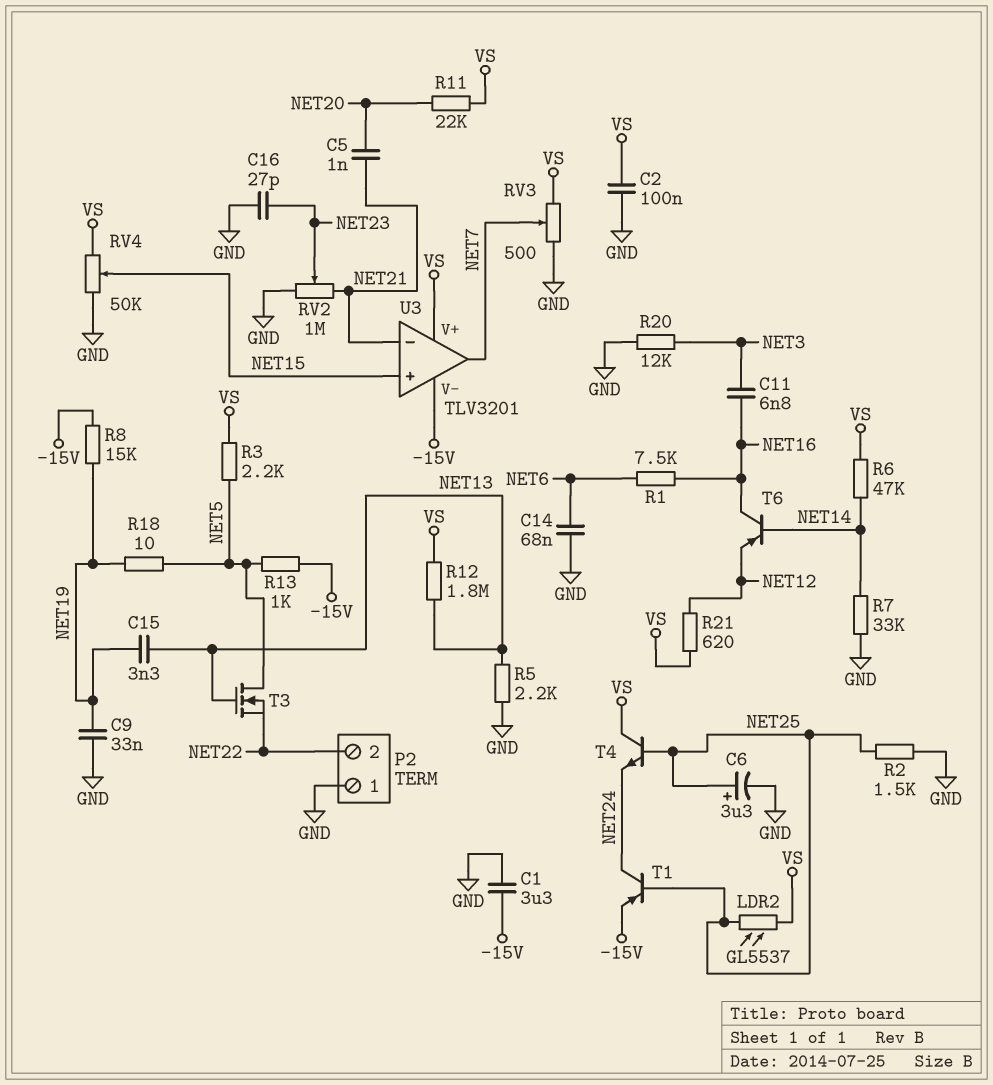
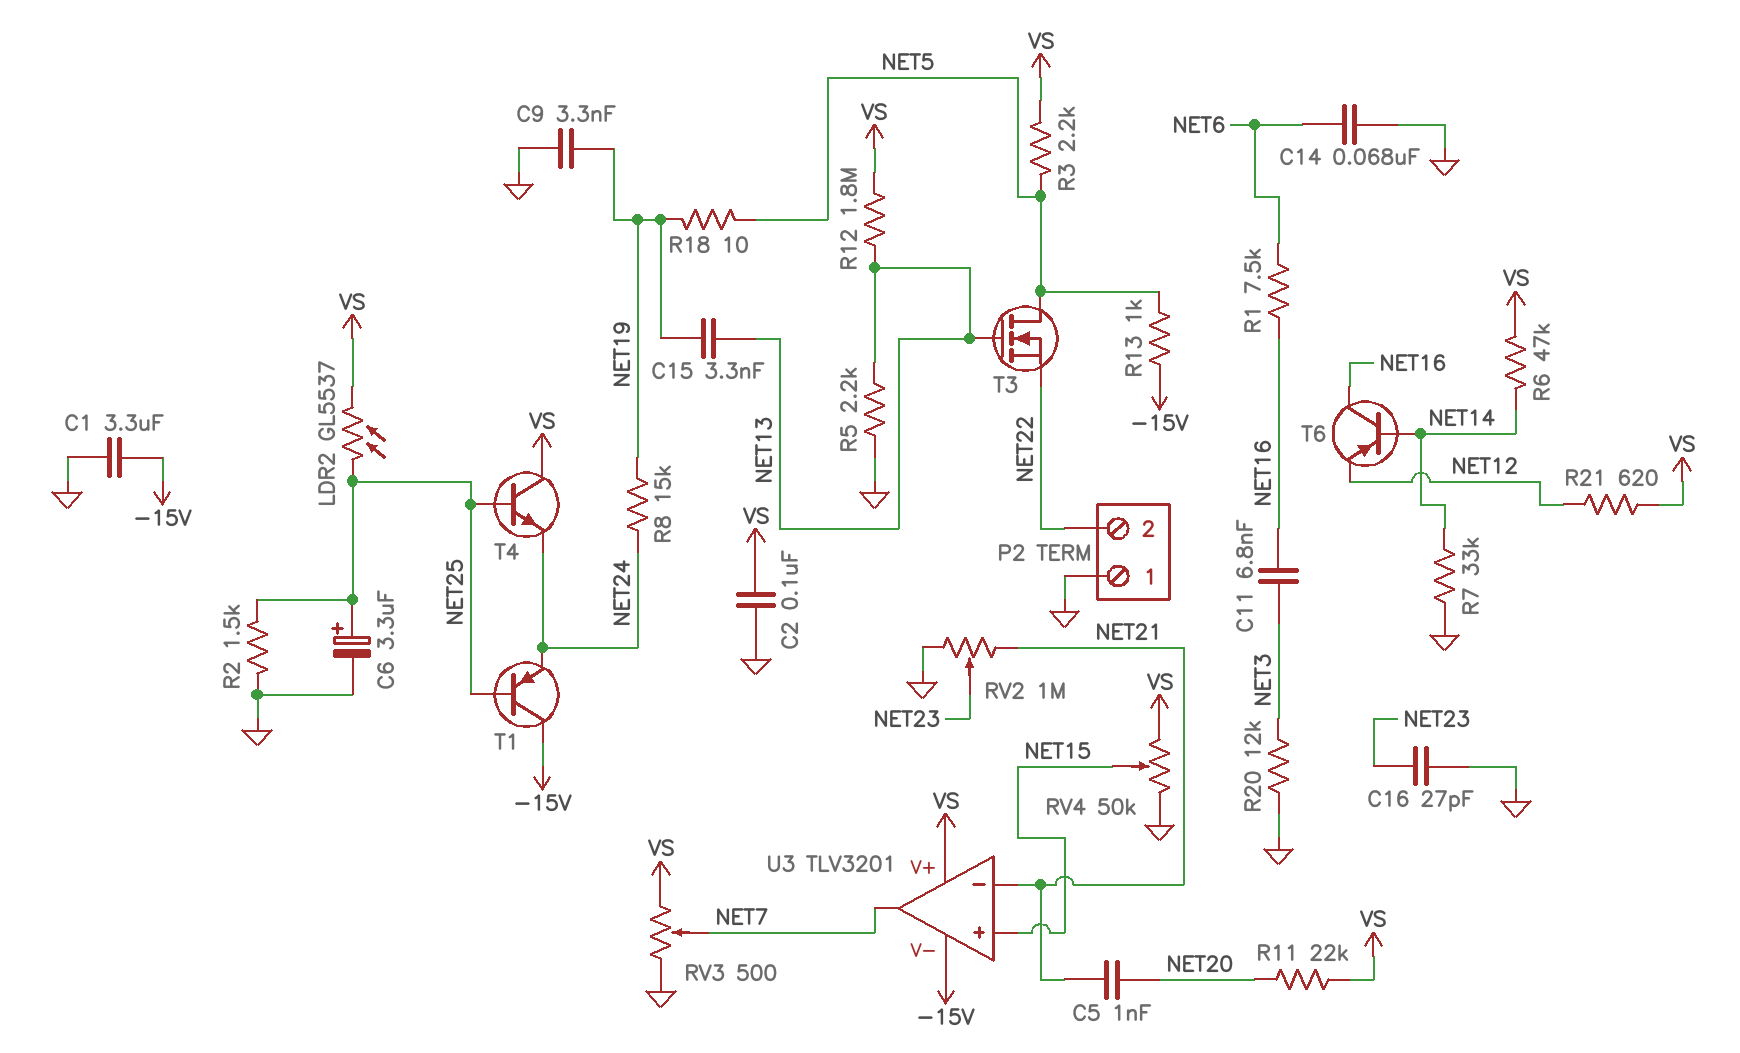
C9: 33nF (GND, NET19) -> 3.3nF (GND, NET19)
R8: 15k (-15V, NET19) -> 15k (NET19, NET24)
T1: PNP (B NET25, C NET24, E -15V) -> PNP (B NET25, C -15V, E NET24)

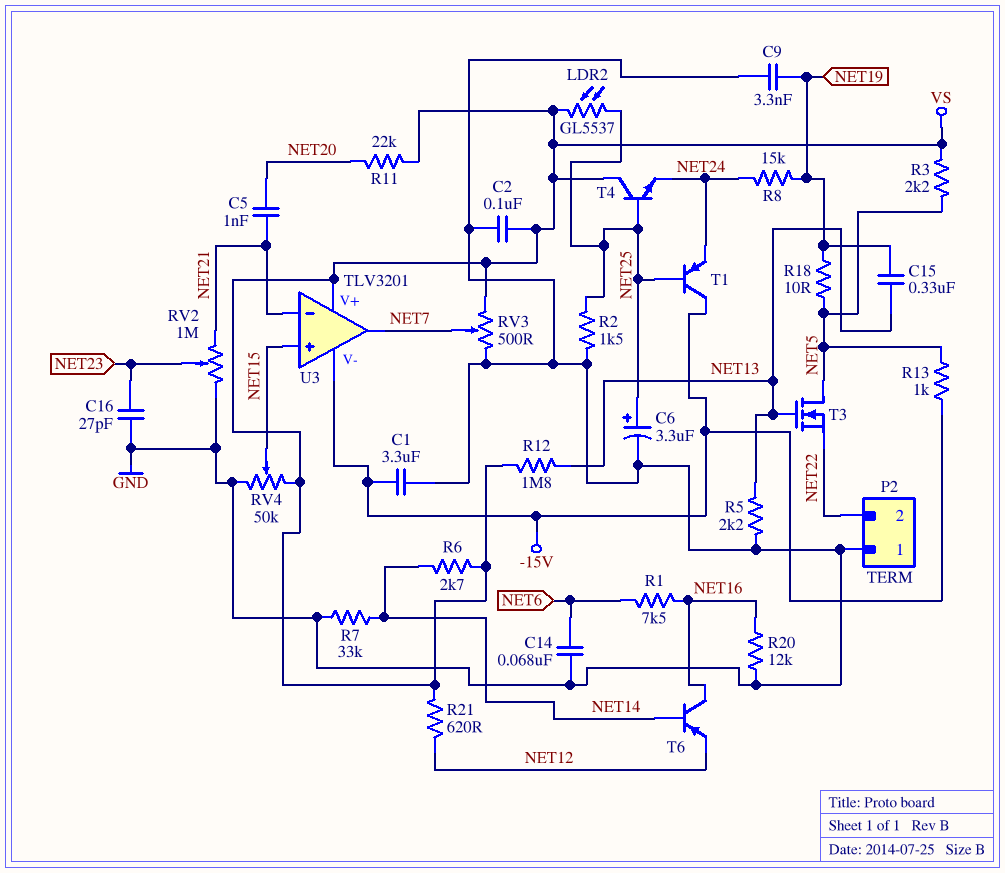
C11: 6.8nF (NET3, NET16) -> none
C15: 3.3nF (NET13, NET19) -> 330nF (NET13, NET19)
R6: 47k (NET14, VS) -> 2.7k (NET14, VS)
R20: 12k (GND, NET3) -> 12k (GND, NET16)

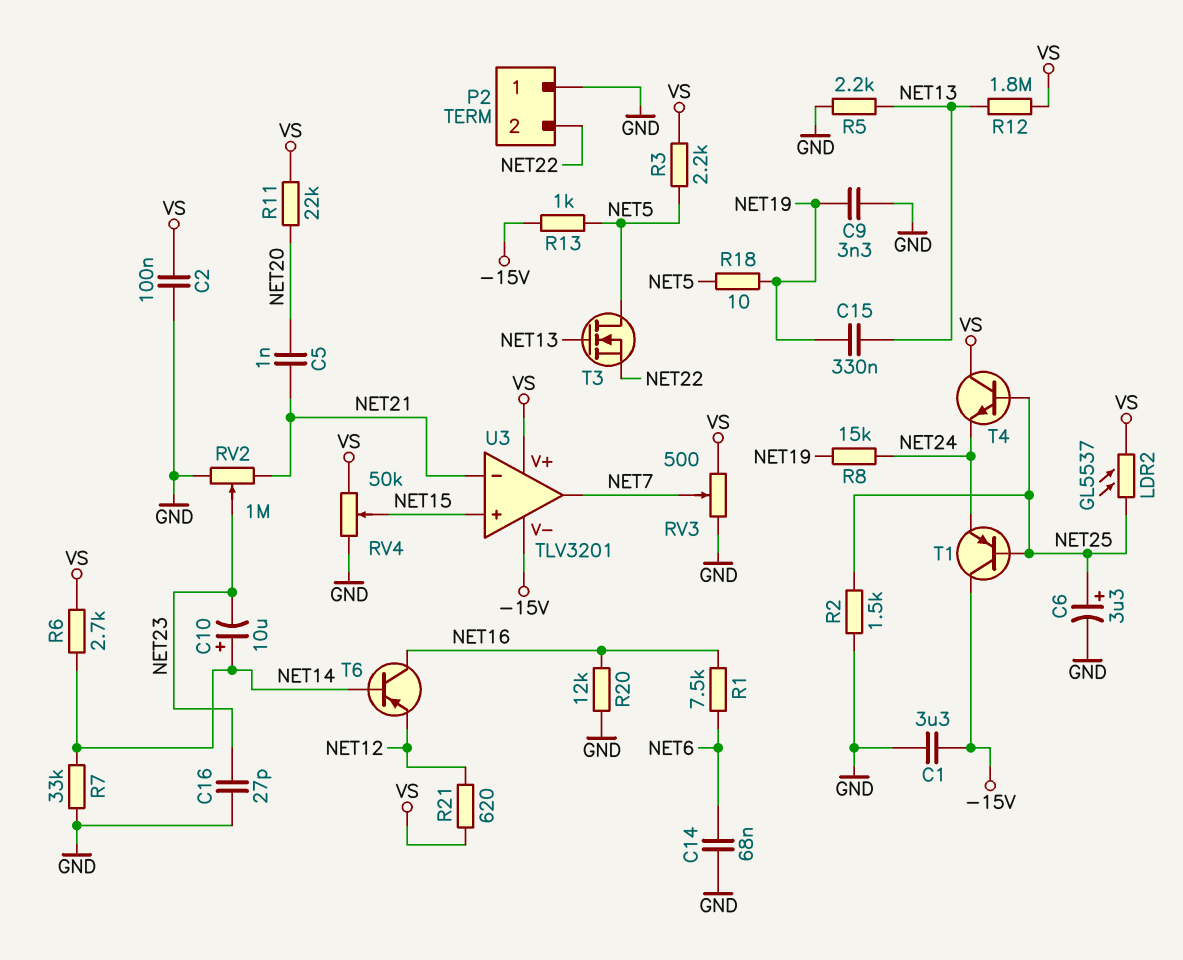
C10: none -> 10uF (plus NET14, minus NET23)

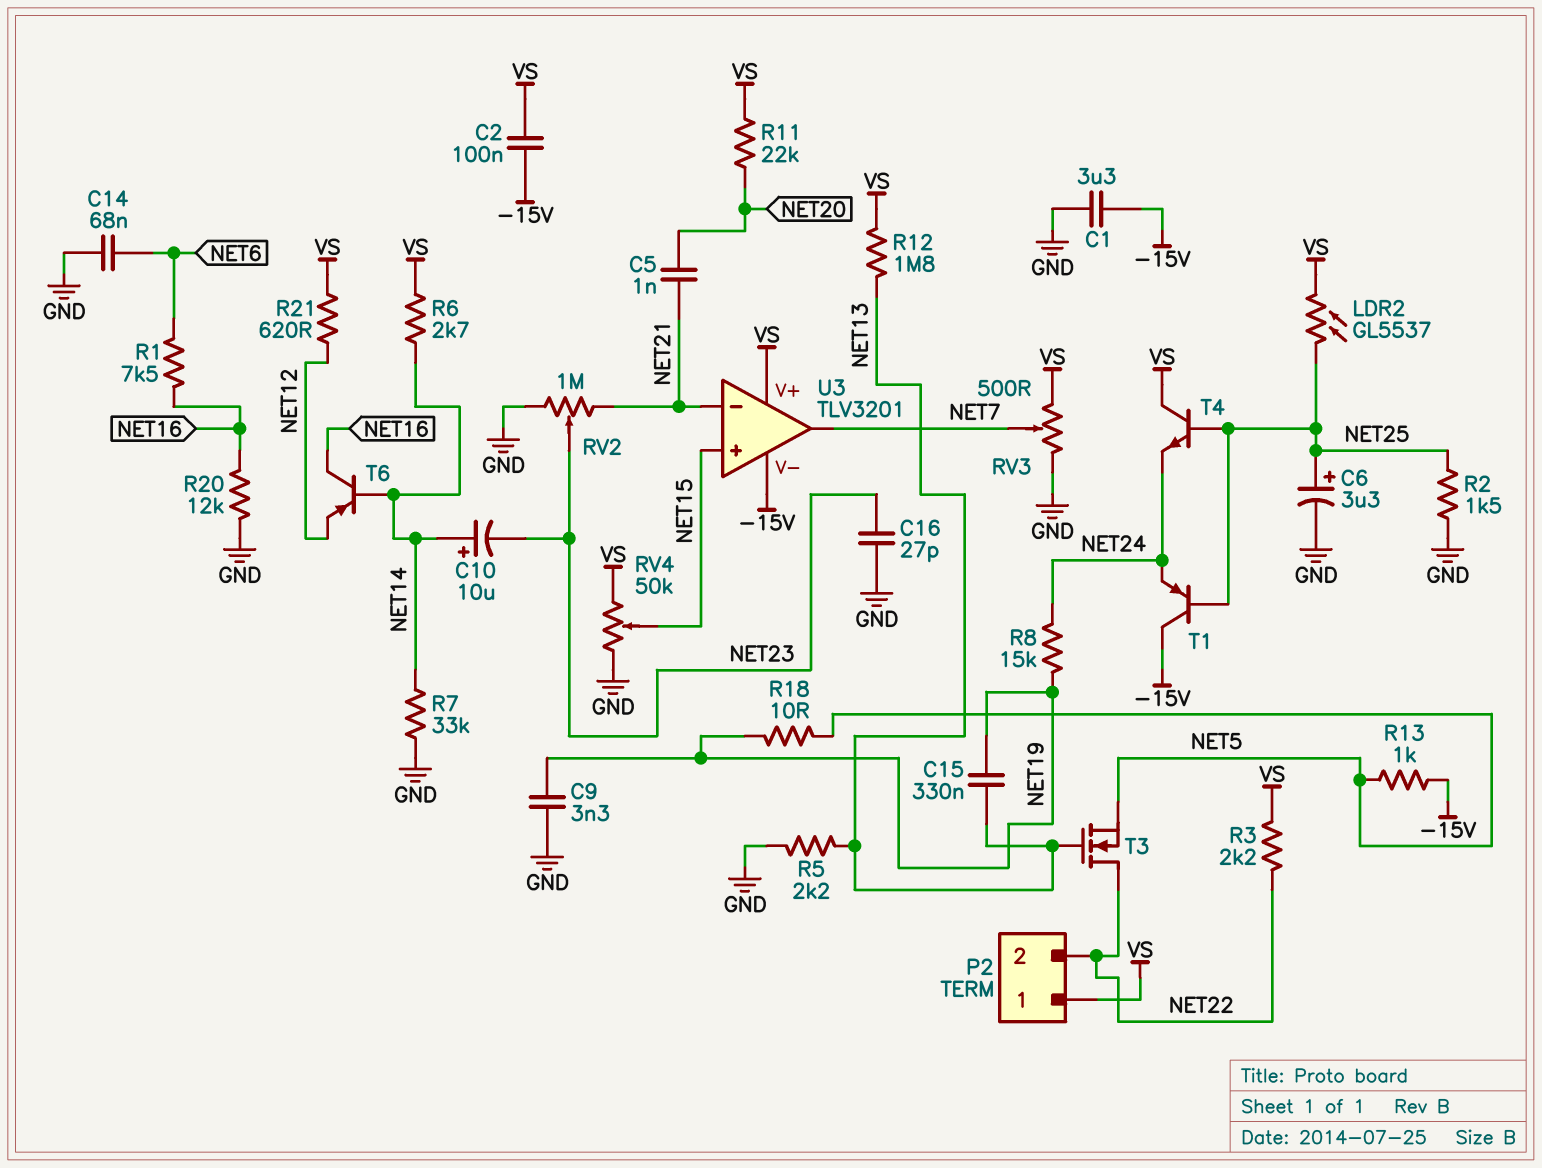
C2: 100nF (GND, VS) -> 100nF (-15V, VS)
P2 pin 1: GND -> VS
R3: 2.2k (NET5, VS) -> 2.2k (NET22, VS)
T3: NMOS (G NET13, D NET5, S NET22) -> NMOS (G NET13, D NET22, S NET5)

